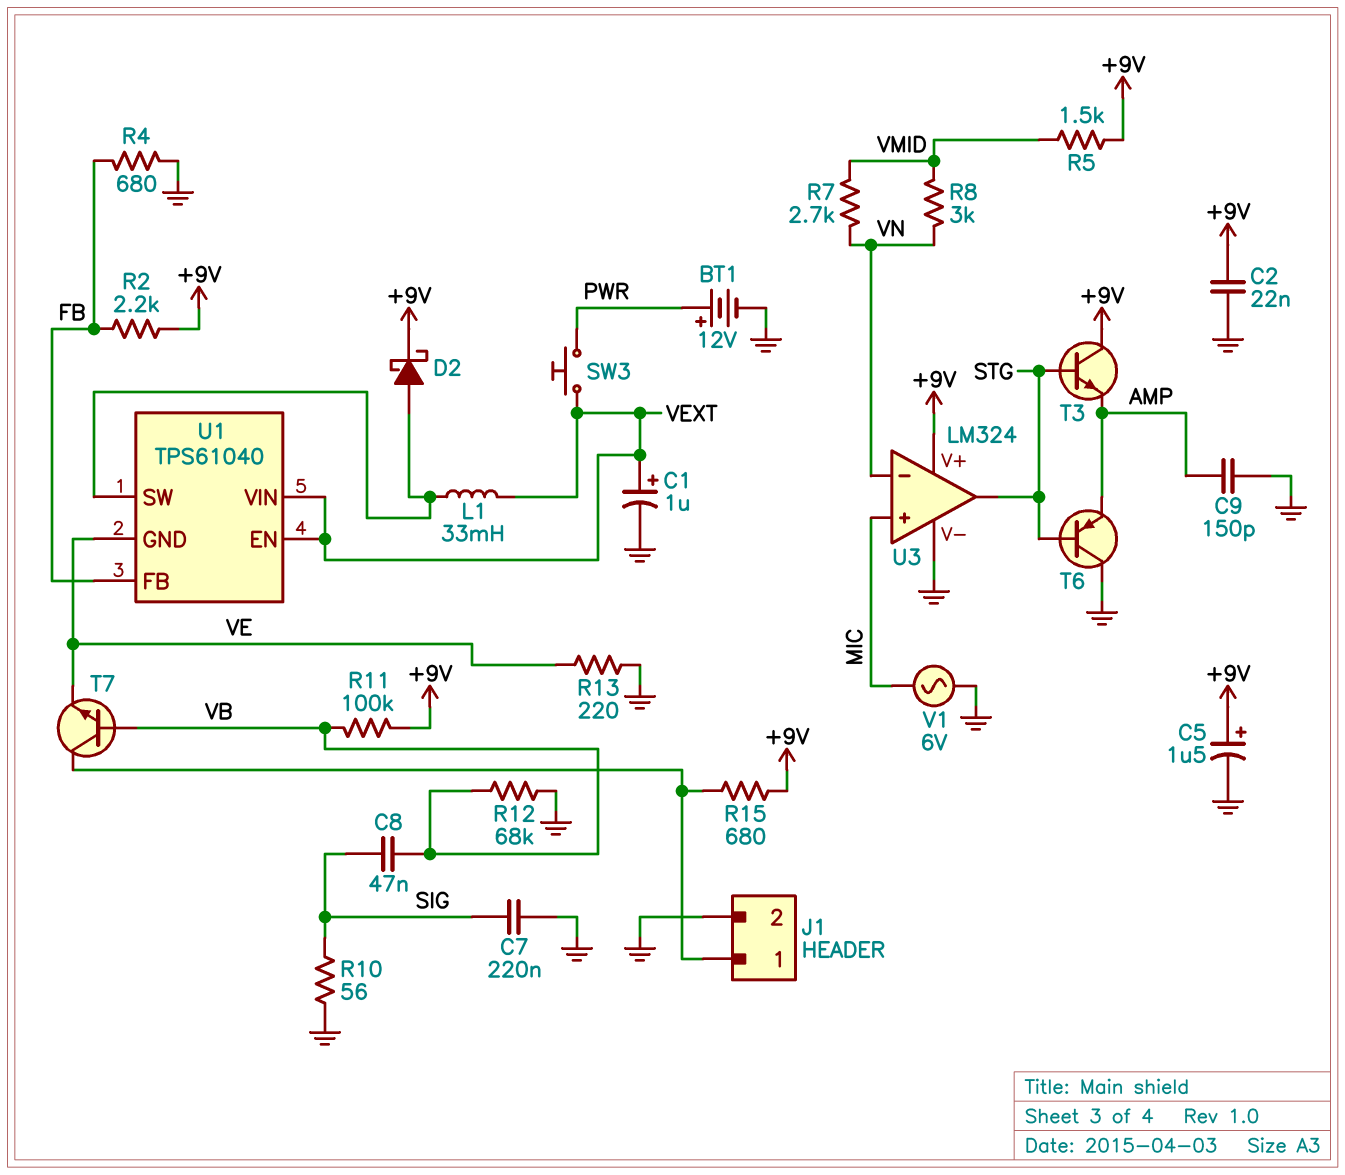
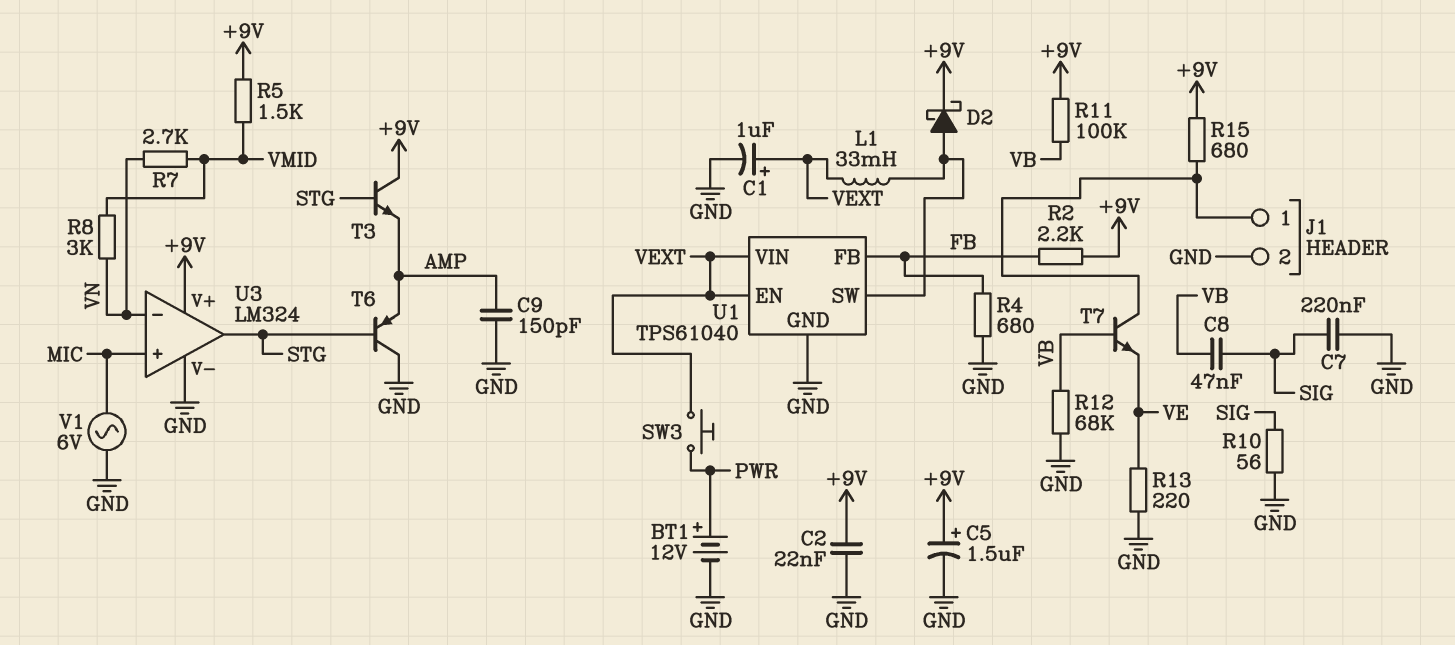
U1 pin GND: VE -> GND

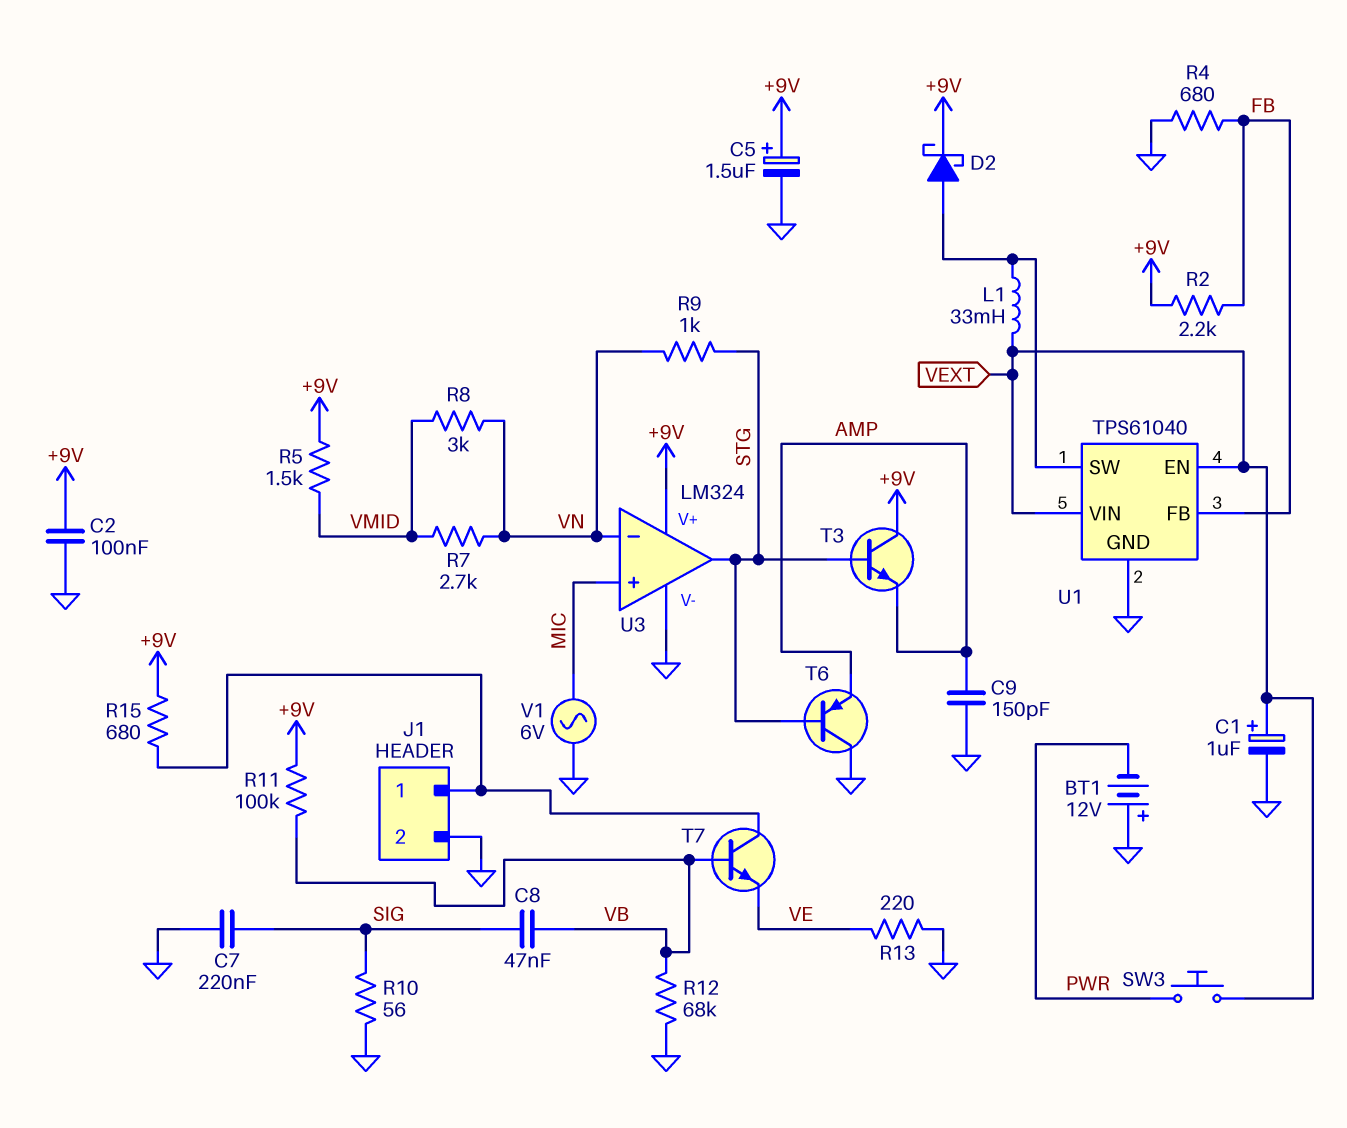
BT1: 12V (plus PWR, minus GND) -> 12V (plus GND, minus PWR)
C2: 22nF (+9V, GND) -> 100nF (+9V, GND)
R9: none -> 1k (STG, VN)

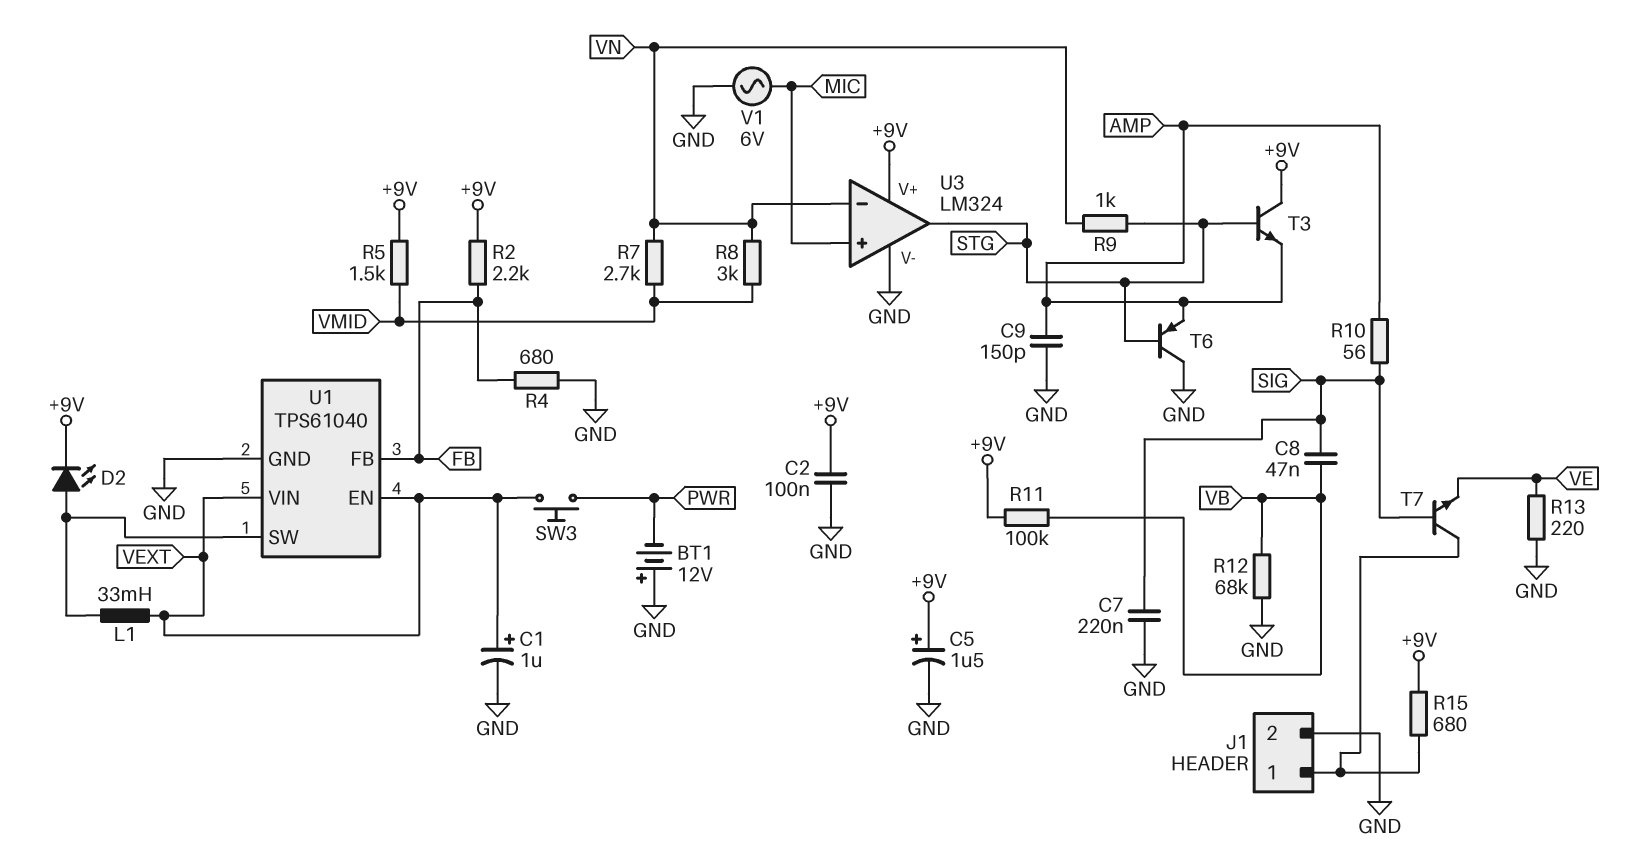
D2: schottky (A U1/SW, K +9V) -> LED (A U1/SW, K +9V)
R10: 56 (GND, SIG) -> 56 (AMP, SIG)
T7: NPN (B VB, C J1/1, E VE) -> NPN (B SIG, C J1/1, E VE)

